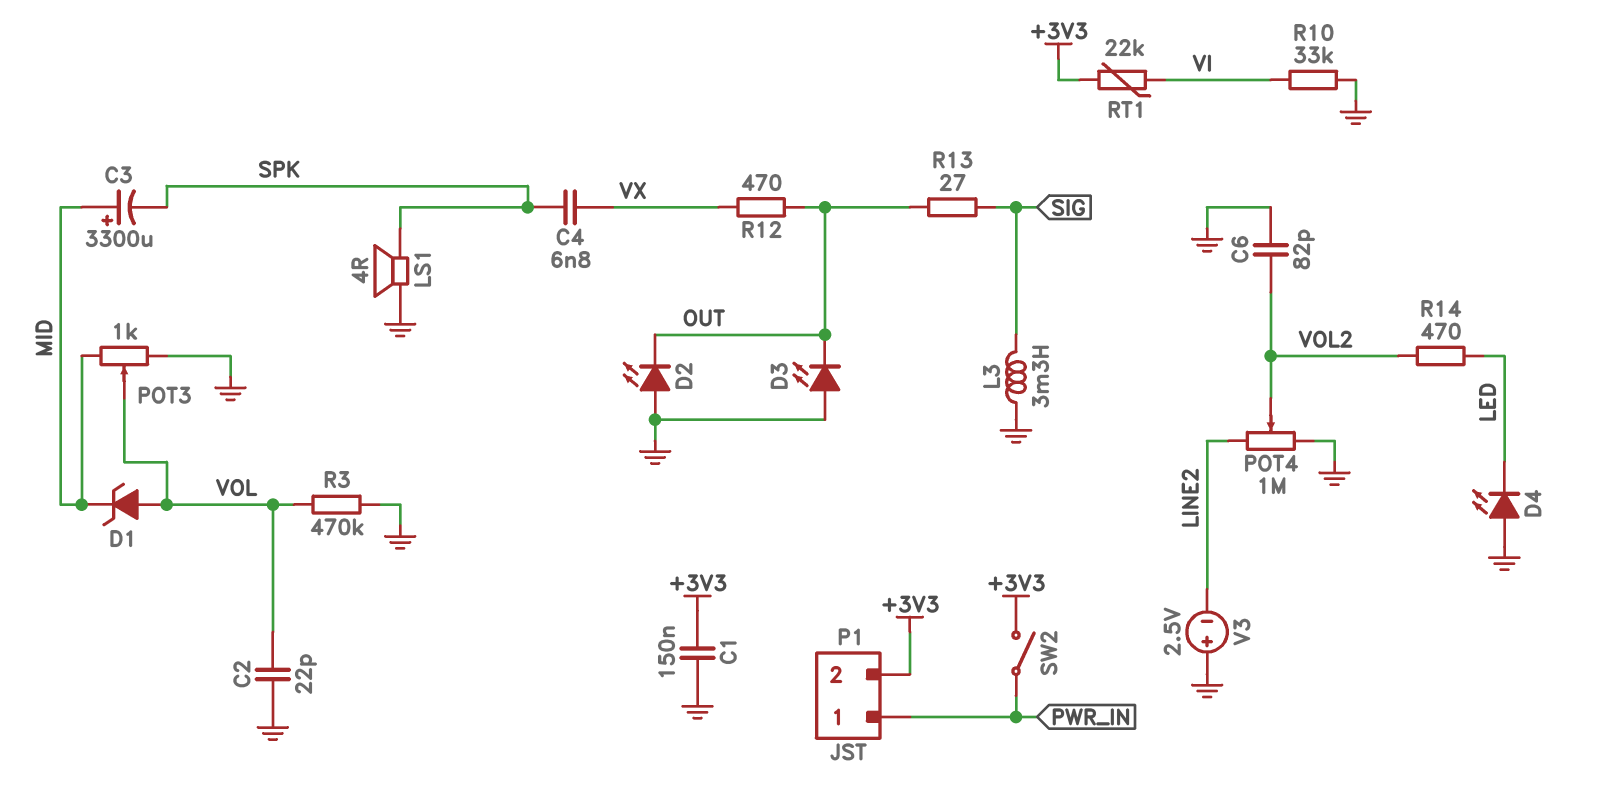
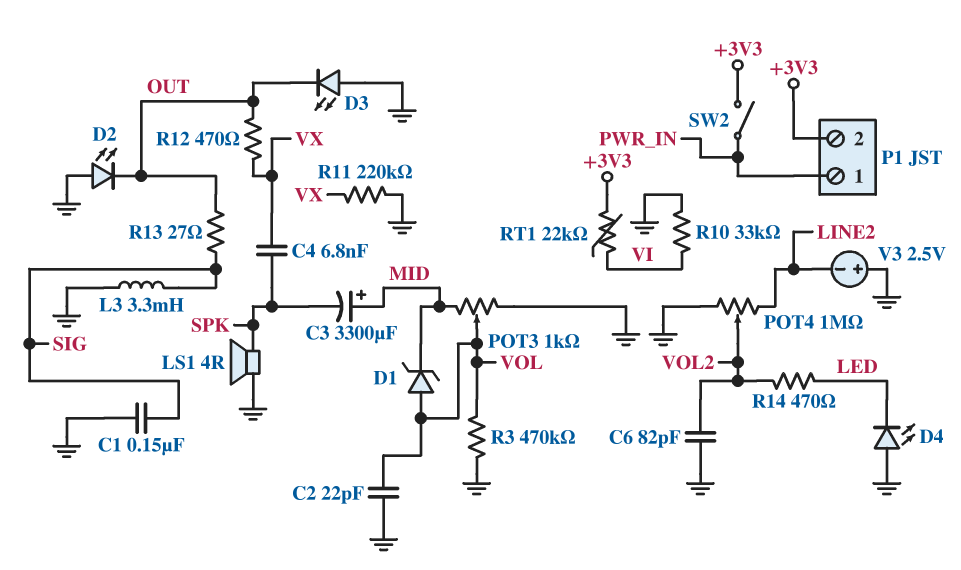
C1: 150nF (+3V3, GND) -> 150nF (GND, SIG)
R11: none -> 220k (GND, VX)

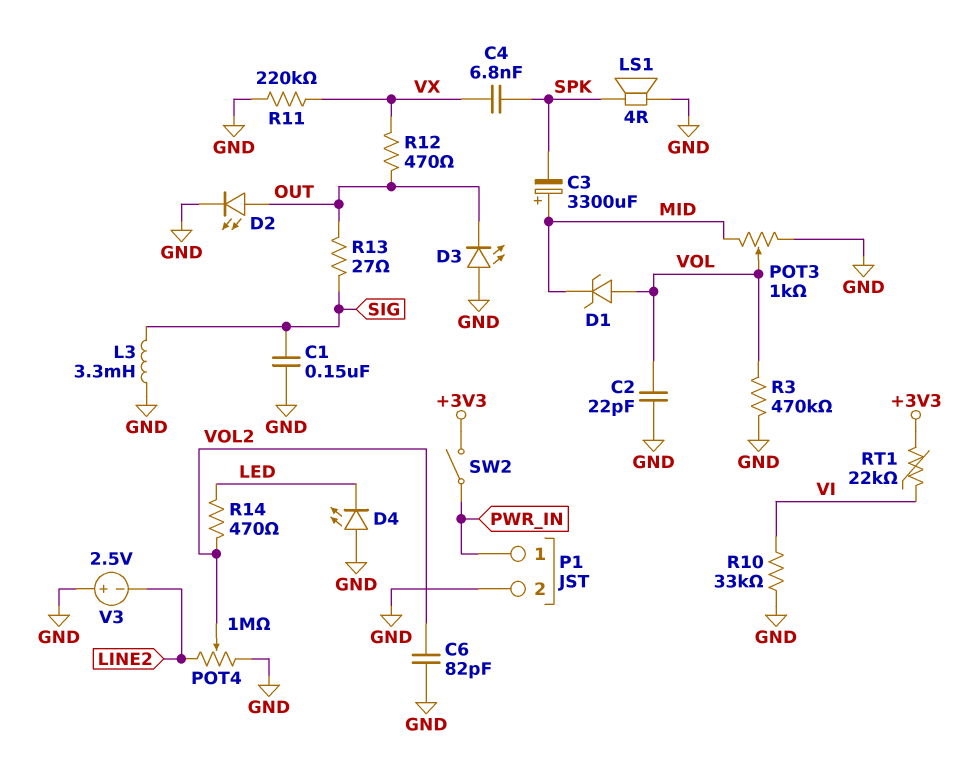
D2: LED (A GND, K OUT) -> LED (A OUT, K GND)
P1 pin 2: +3V3 -> GND

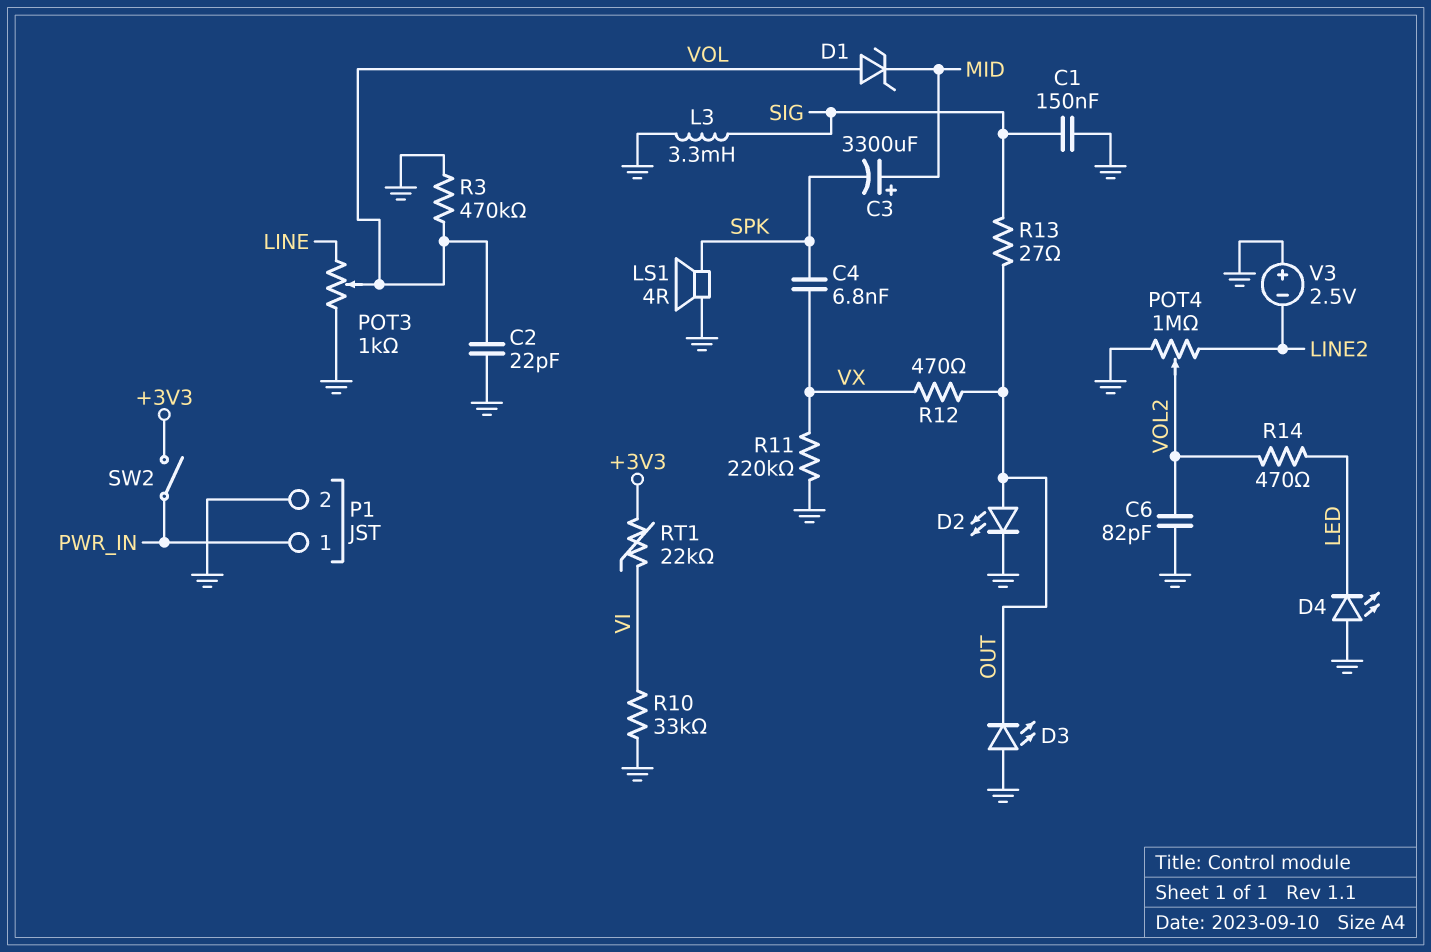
POT3: 1k (GND, MID, wiper VOL) -> 1k (GND, LINE, wiper VOL)

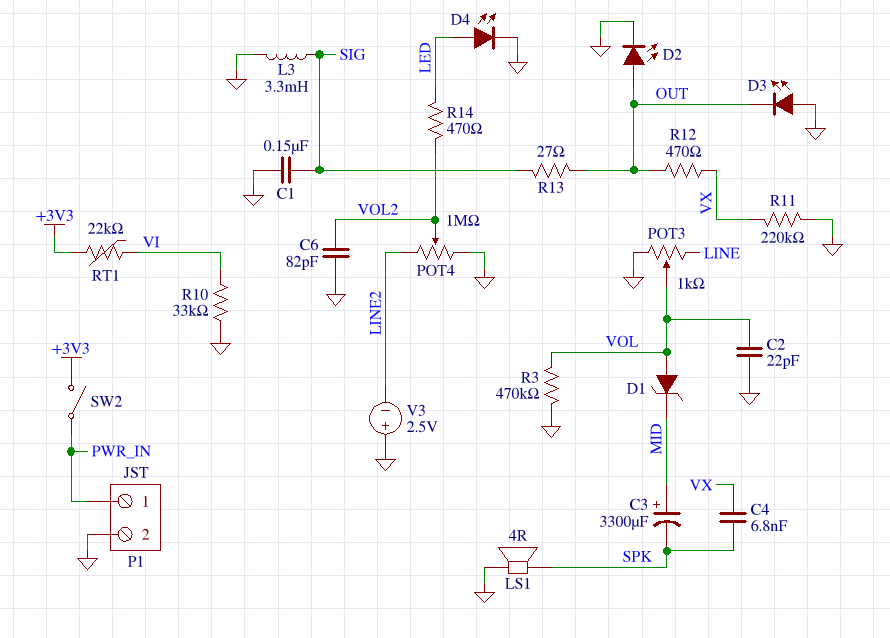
D4: LED (A GND, K LED) -> LED (A LED, K GND)

